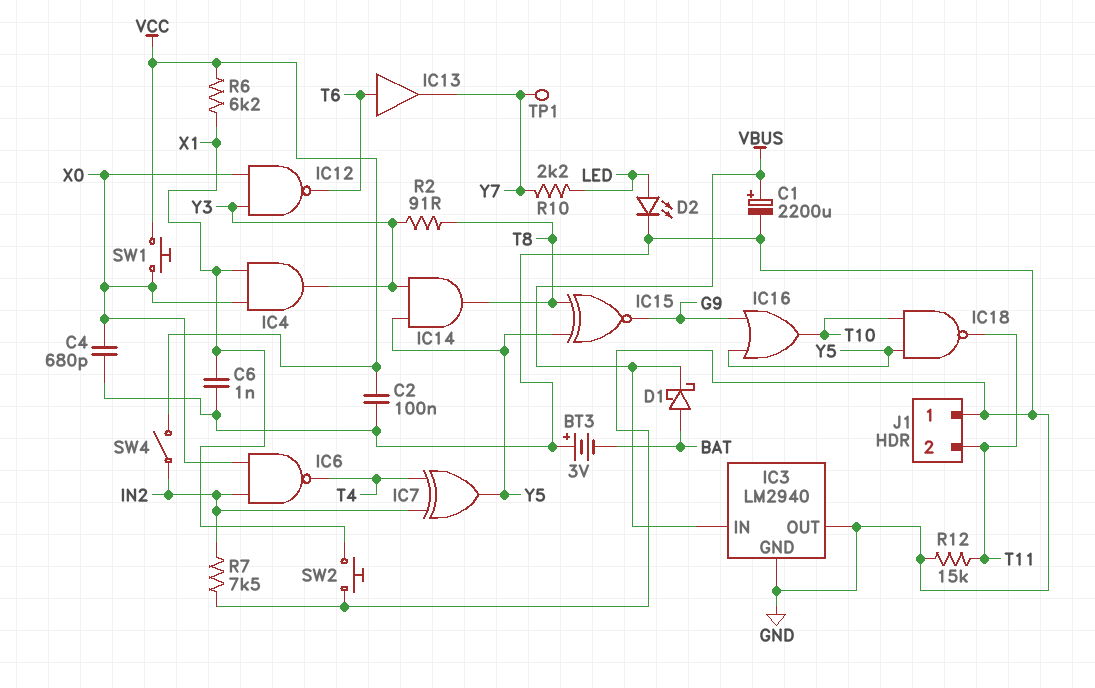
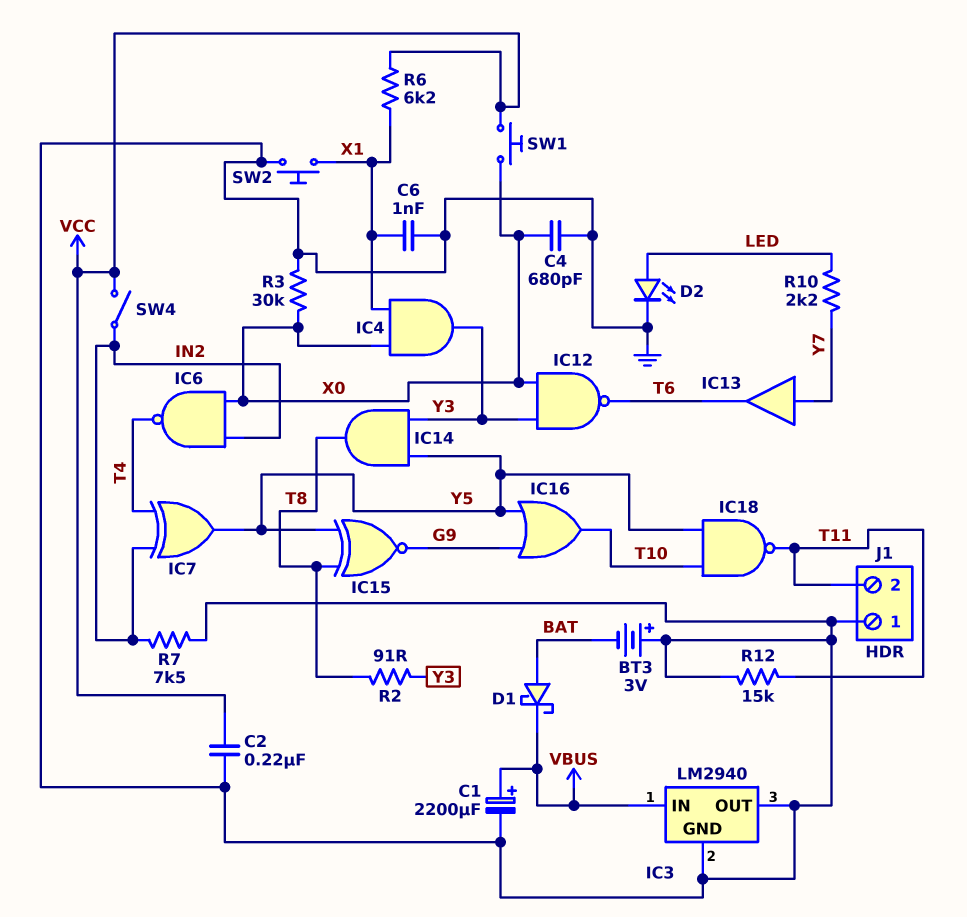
C2: 100nF (GND, VCC) -> 220nF (GND, VCC)
IC13: buffer (in T6, out Y7) -> buffer (in Y7, out T6)
R3: none -> 30k (GND, X0)
TP1: test point (Y7) -> none

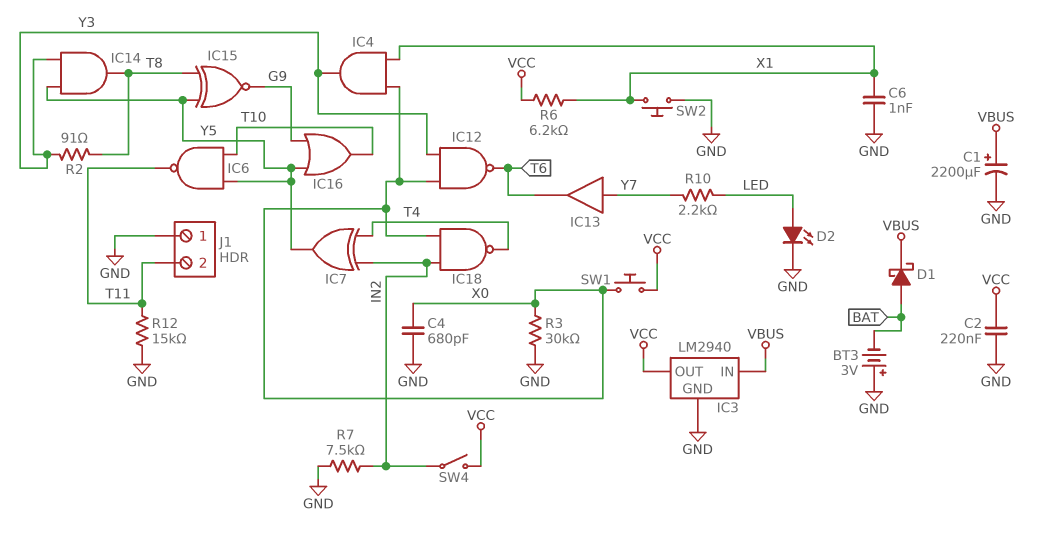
IC3 pin OUT: GND -> VCC
IC6: NAND (in IN2, in X0, out T4) -> NAND (in T10, in Y5, out T11)
IC18: NAND (in T10, in Y5, out T11) -> NAND (in IN2, in X0, out T4)

